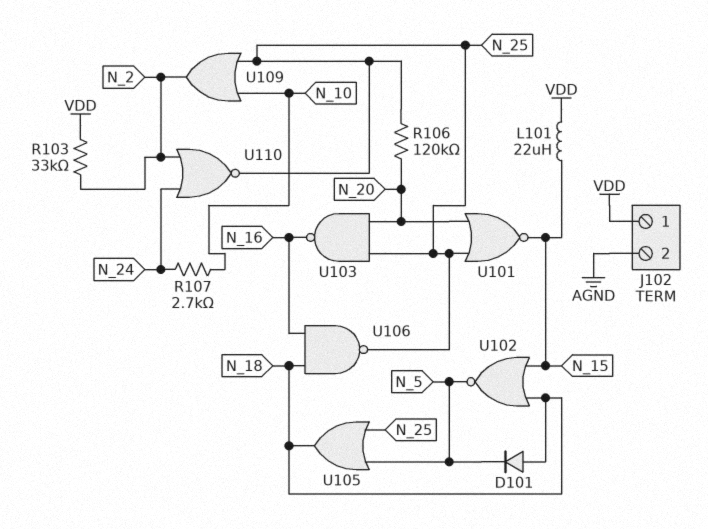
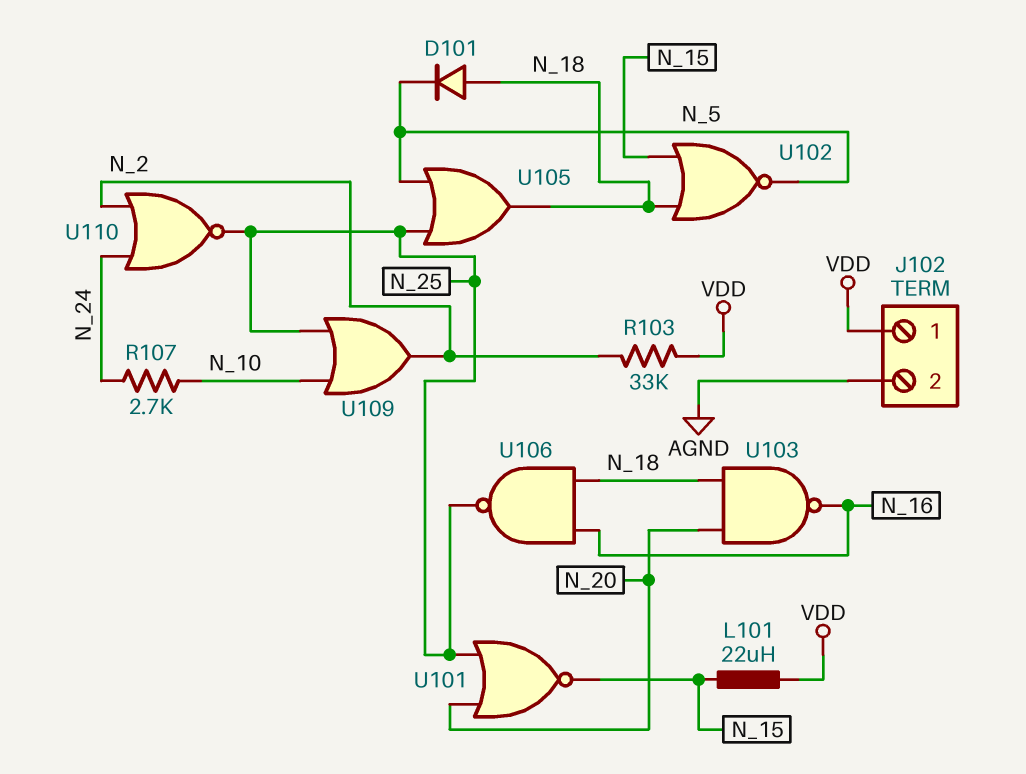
R106: 120k (N_20, N_25) -> none
U103: NAND (in N_20, in N_25, out N_16) -> NAND (in N_18, in N_20, out N_16)

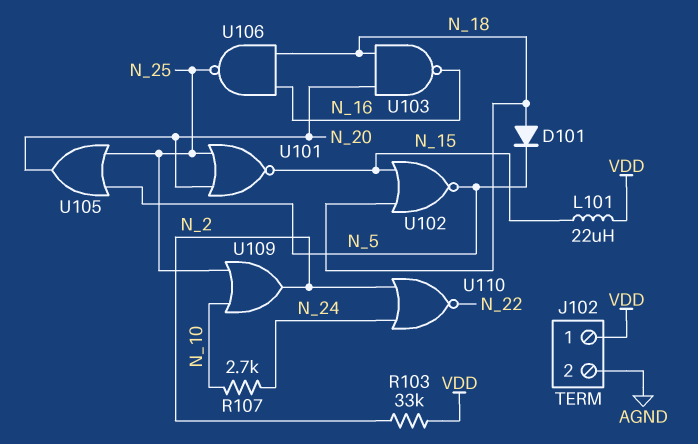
U105: OR (in N_5, in N_25, out N_18) -> OR (in N_5, in N_25, out N_20)
U110: NOR (in N_2, in N_24, out N_25) -> NOR (in N_2, in N_24, out N_22)

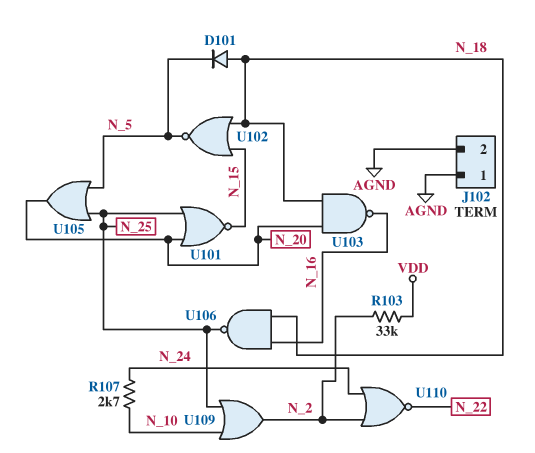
J102 pin 1: VDD -> AGND
L101: 22uH (N_15, VDD) -> none

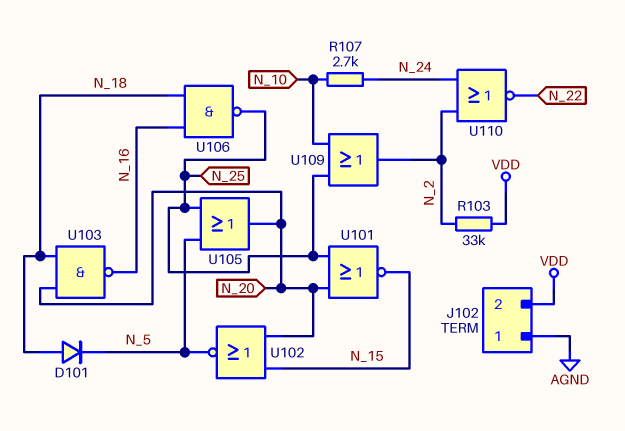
J102 pin 2: AGND -> VDD
U102: NOR (in N_15, in N_18, out N_5) -> NOR (in N_15, in N_20, out N_5)

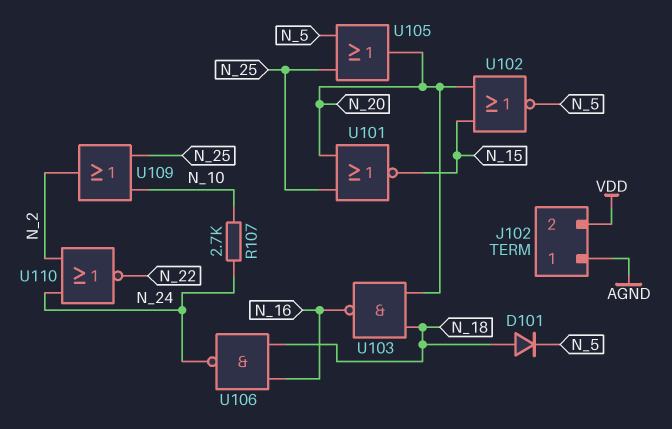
R103: 33k (N_2, VDD) -> none
U106: NAND (in N_16, in N_18, out N_25) -> NAND (in N_16, in N_18, out N_24)

